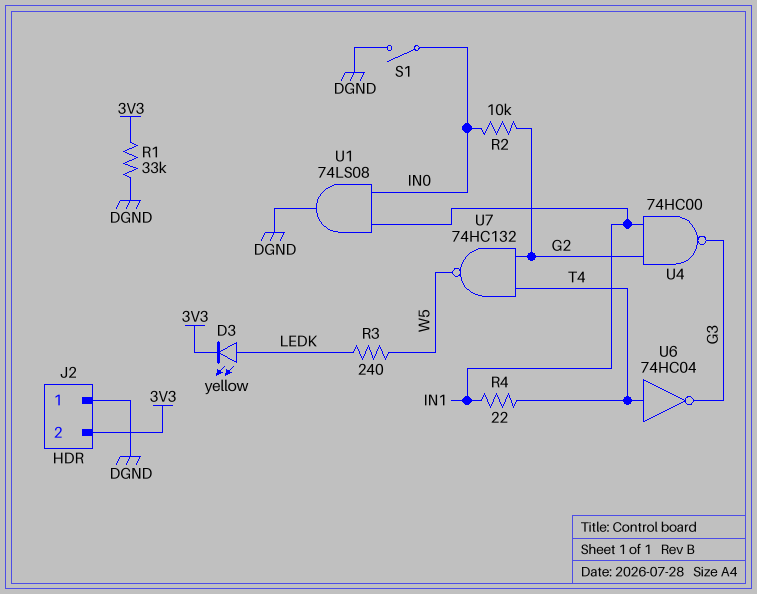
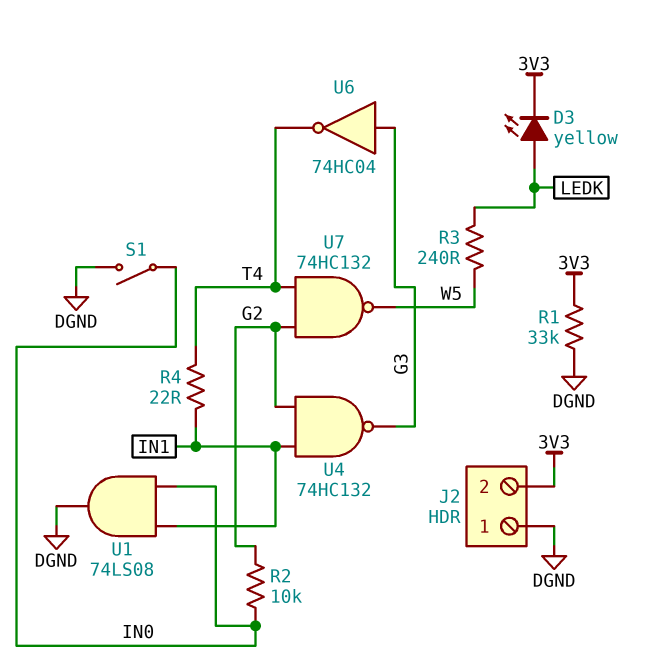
U4: NAND 74HC00 (in G2, in IN1, out G3) -> NAND 74HC132 (in G2, in IN1, out G3)
U6: NOT 74HC04 (in T4, out G3) -> NOT 74HC04 (in G3, out T4)

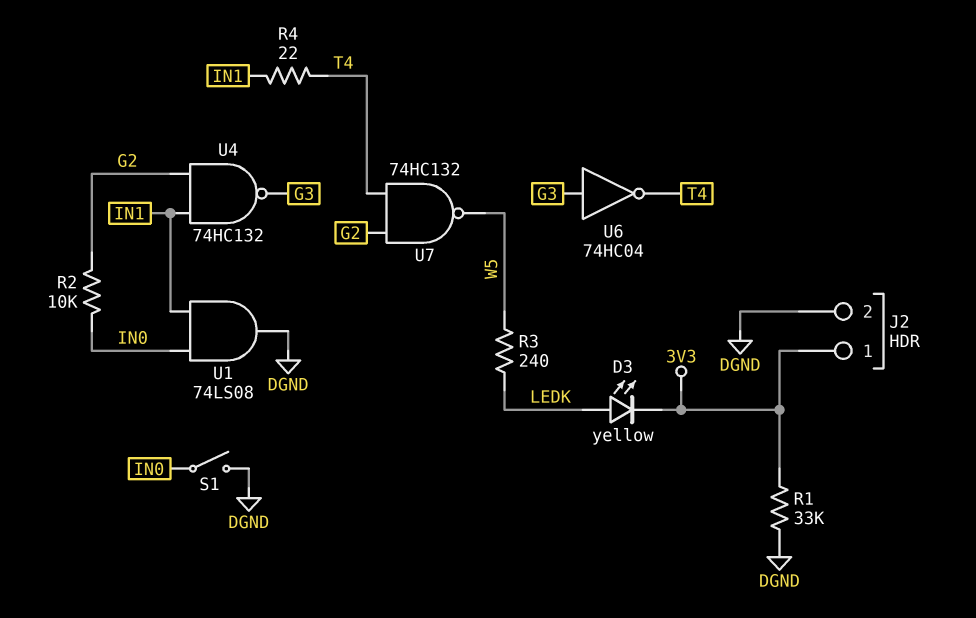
J2 pin 1: DGND -> 3V3
J2 pin 2: 3V3 -> DGND

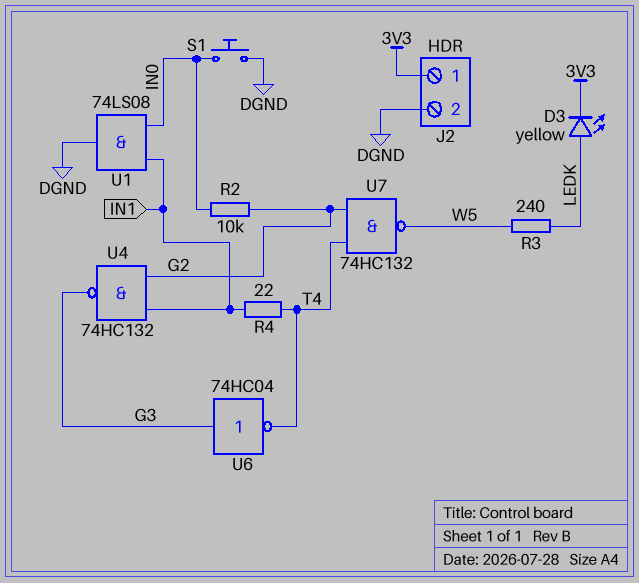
R1: 33k (3V3, DGND) -> none
S1: switch (DGND, IN0) -> button (DGND, IN0)

